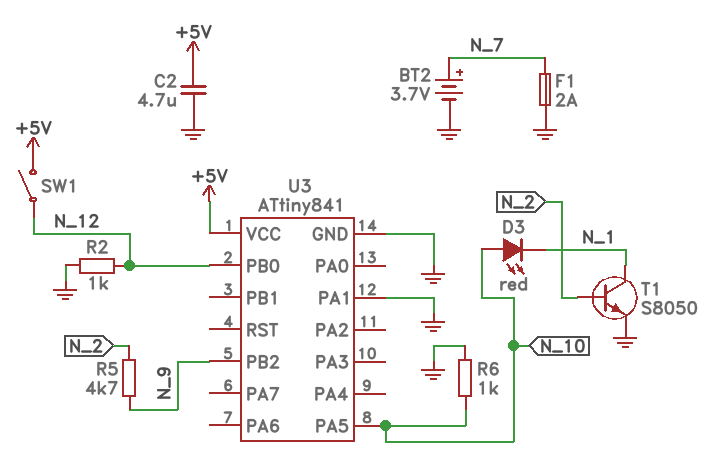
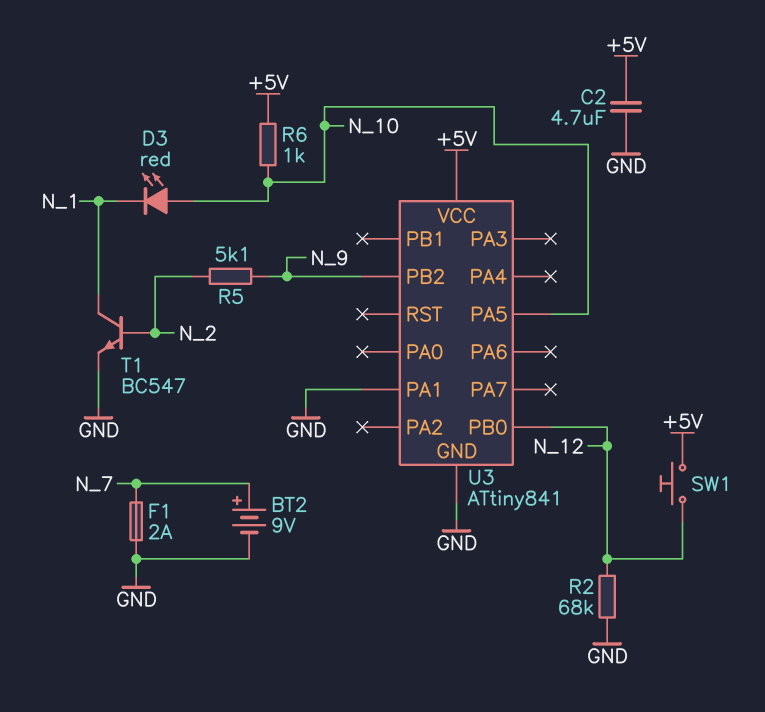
BT2: 3.7V (plus N_7, minus GND) -> 9V (plus N_7, minus GND)
R2: 1k (GND, N_12) -> 68k (GND, N_12)
R5: 4.7k (N_2, N_9) -> 5.1k (N_2, N_9)
R6: 1k (GND, N_10) -> 1k (+5V, N_10)
SW1: switch (+5V, N_12) -> button (+5V, N_12)
T1: NPN S8050 (B N_2, C N_1, E GND) -> NPN BC547 (B N_2, C N_1, E GND)

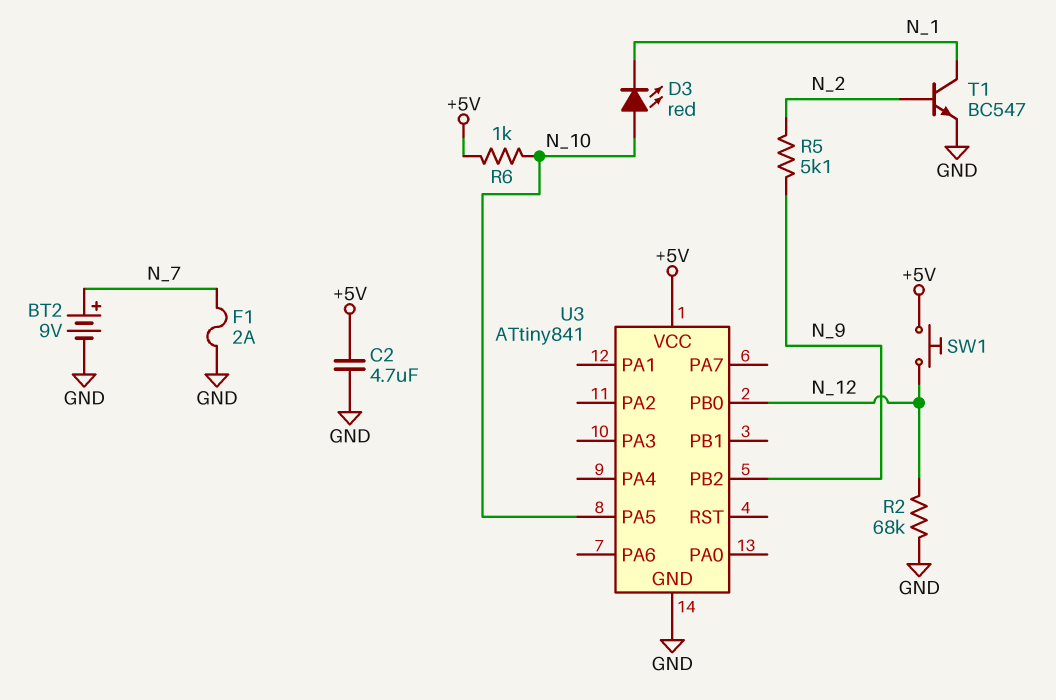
U3 pin PA1: GND -> none

